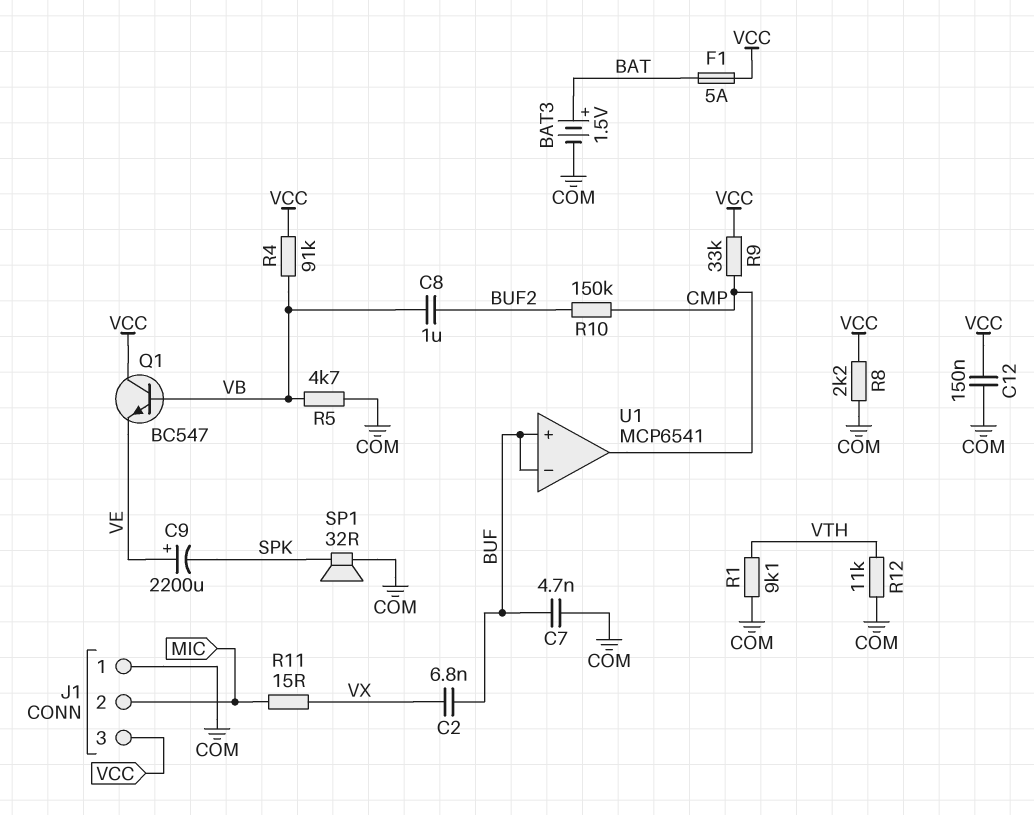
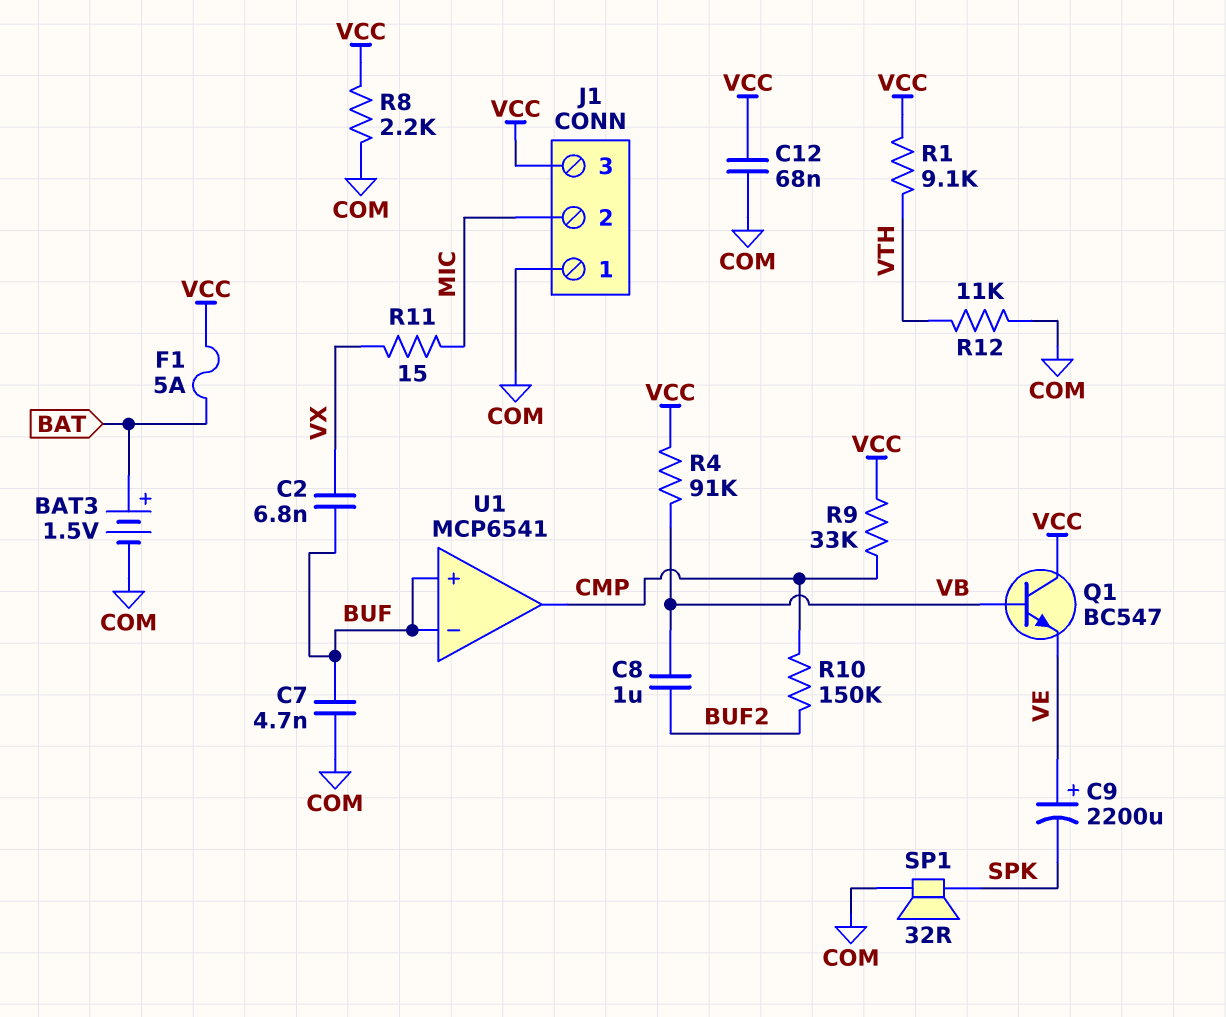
C12: 150nF (COM, VCC) -> 68nF (COM, VCC)
R1: 9.1k (COM, VTH) -> 9.1k (VCC, VTH)
R5: 4.7k (COM, VB) -> none

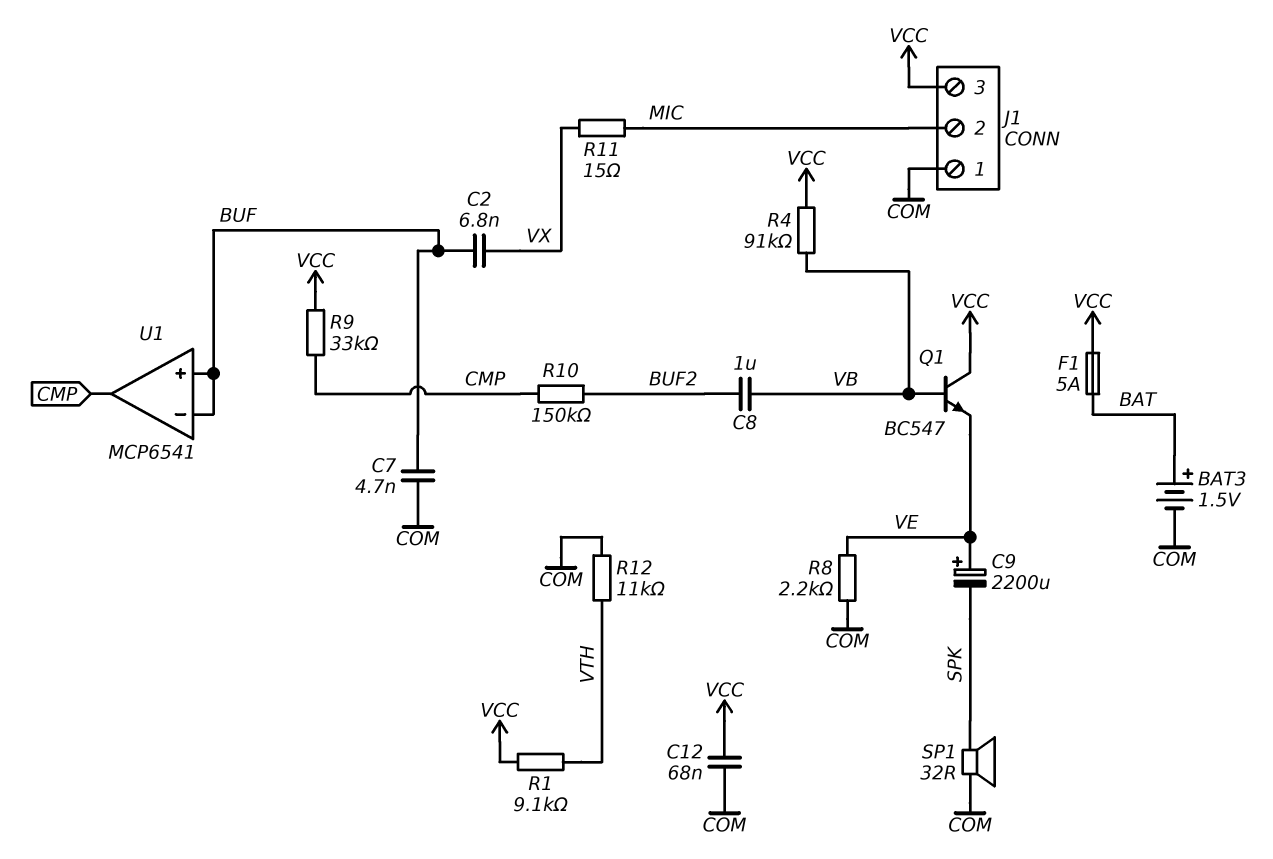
R8: 2.2k (COM, VCC) -> 2.2k (COM, VE)

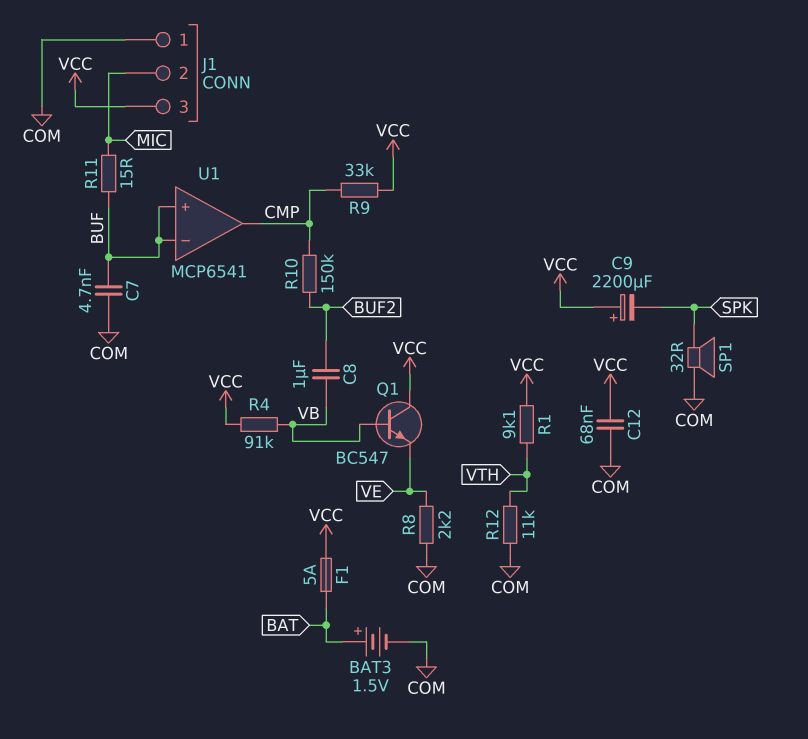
C2: 6.8nF (BUF, VX) -> none
C9: 2200uF (plus VE, minus SPK) -> 2200uF (plus VCC, minus SPK)
R11: 15 (MIC, VX) -> 15 (BUF, MIC)

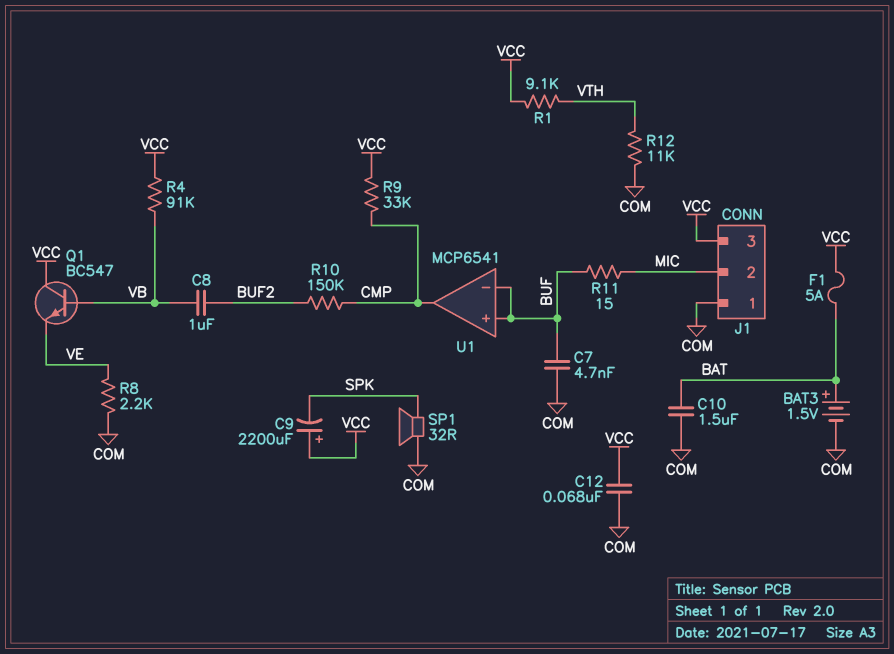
C10: none -> 1.5uF (BAT, COM)

